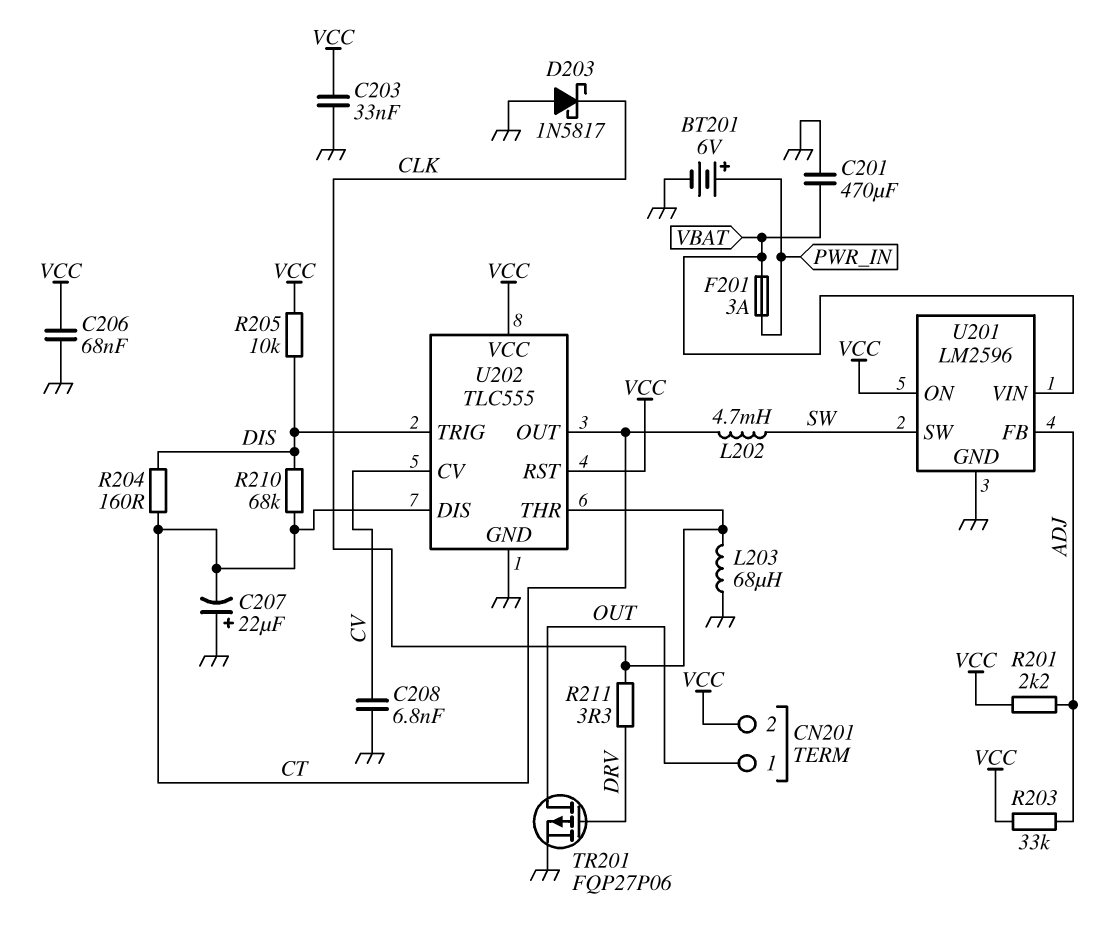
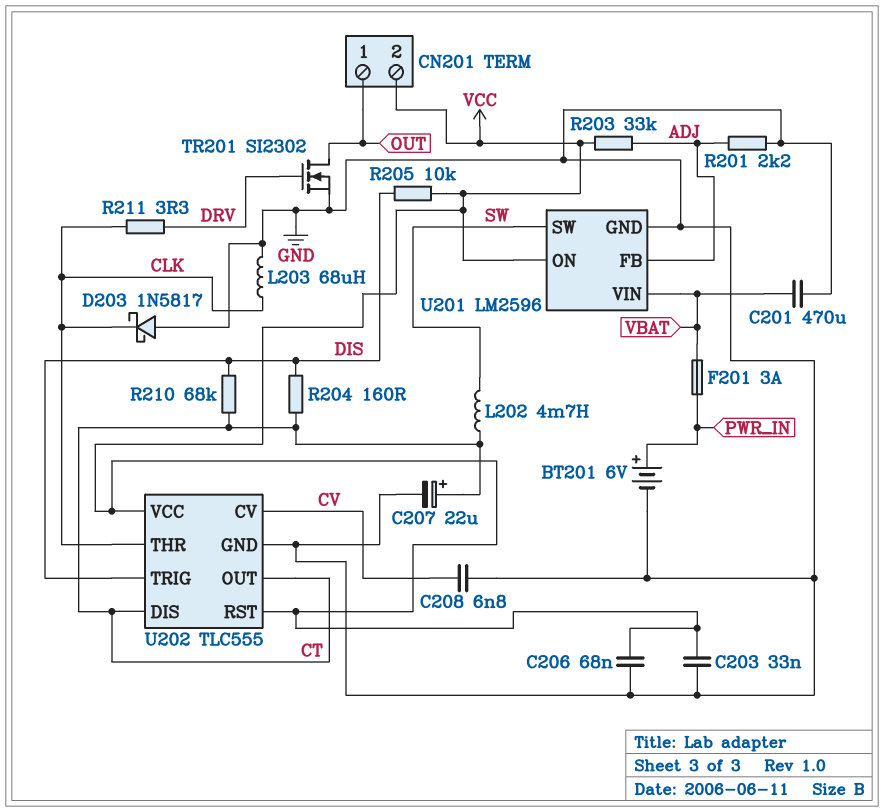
C207: 22uF (plus GND, minus CT) -> 22uF (plus CT, minus GND)
R201: 2.2k (ADJ, VCC) -> 2.2k (ADJ, GND)
TR201: PMOS FQP27P06 (G DRV, D OUT, S GND) -> NMOS SI2302 (G DRV, D OUT, S GND)

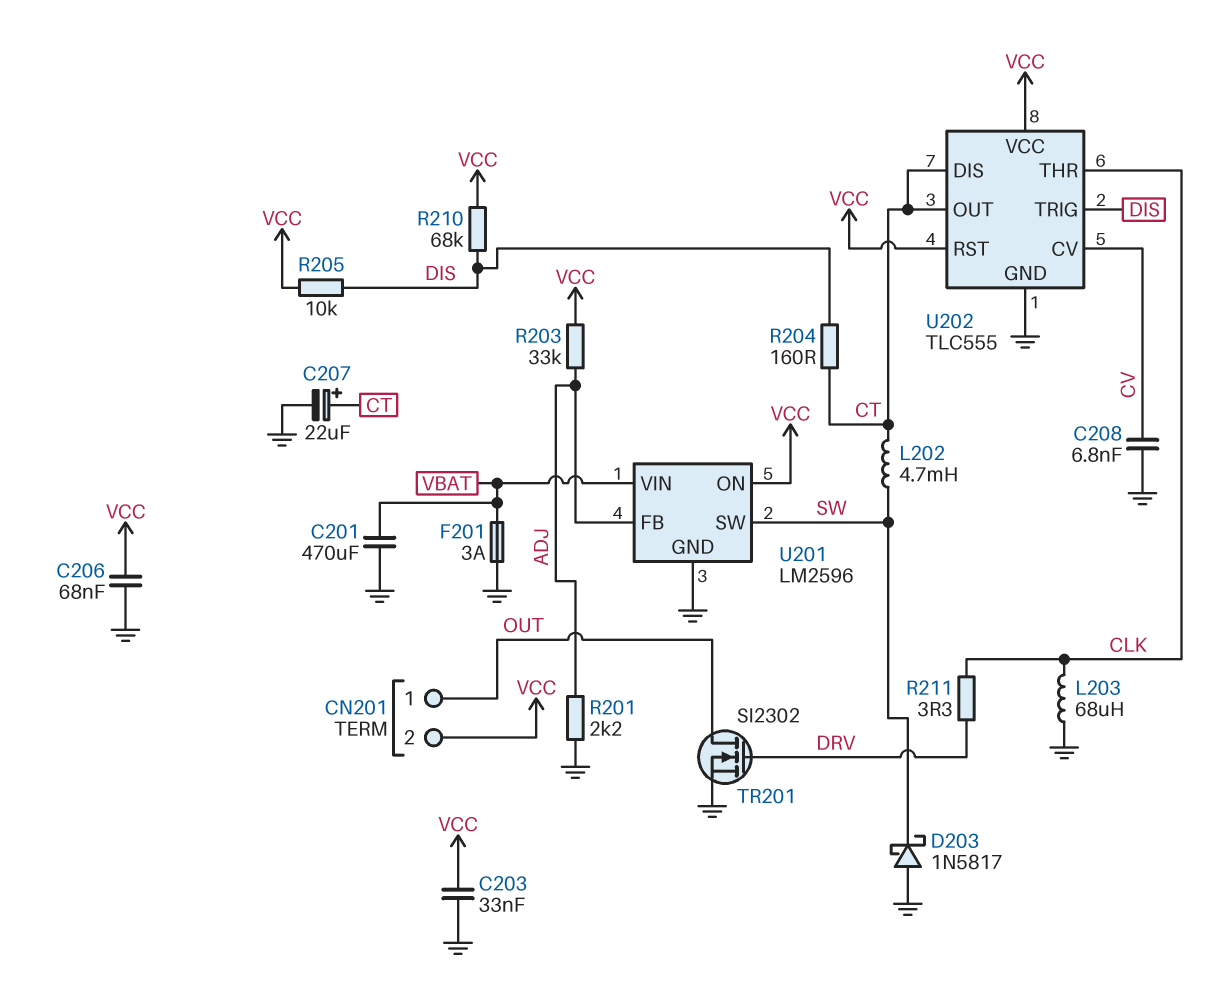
BT201: 6V (plus PWR_IN, minus GND) -> none
D203: schottky 1N5817 (A GND, K CLK) -> schottky 1N5817 (A GND, K SW)
F201: 3A (PWR_IN, VBAT) -> 3A (GND, VBAT)
R210: 68k (CT, DIS) -> 68k (DIS, VCC)

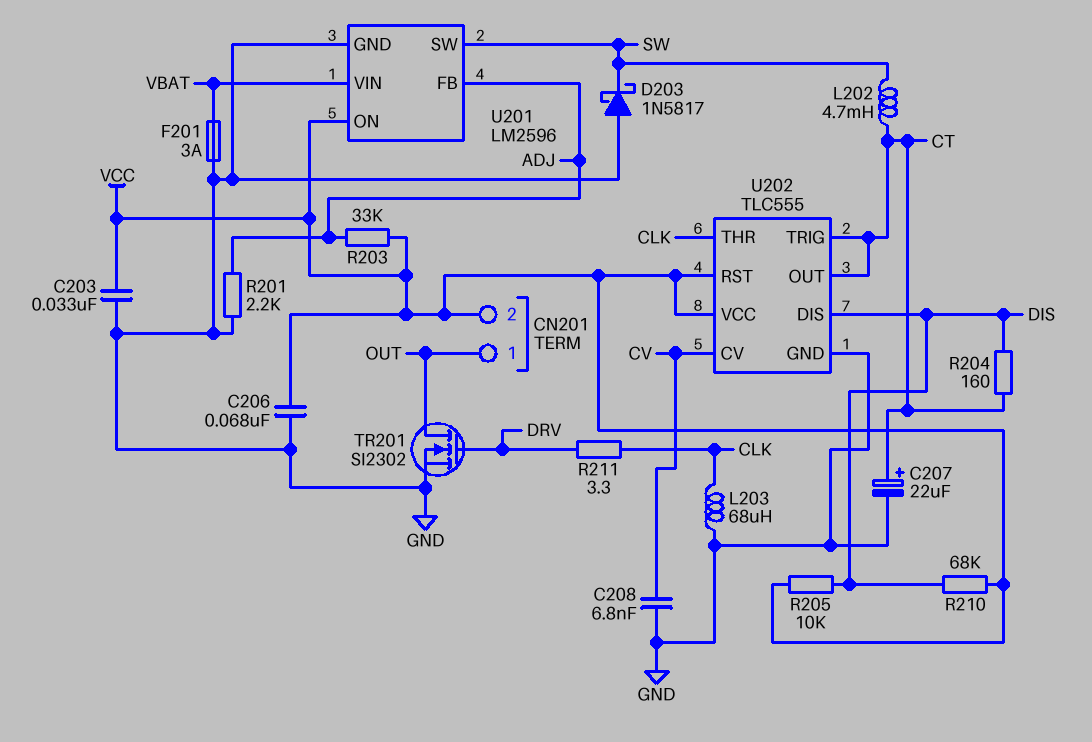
C201: 470uF (GND, VBAT) -> none
U202 pin DIS: CT -> DIS
U202 pin TRIG: DIS -> CT

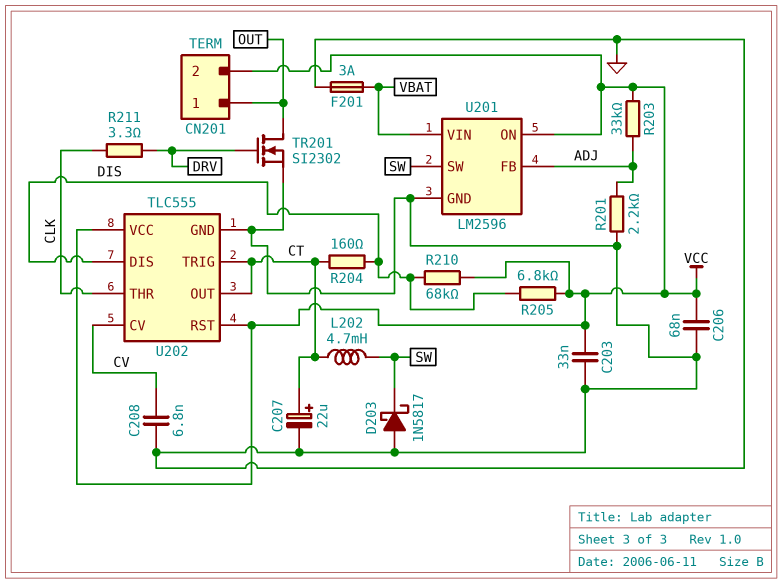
L203: 68uH (CLK, GND) -> none
R205: 10k (DIS, VCC) -> 6.8k (DIS, VCC)

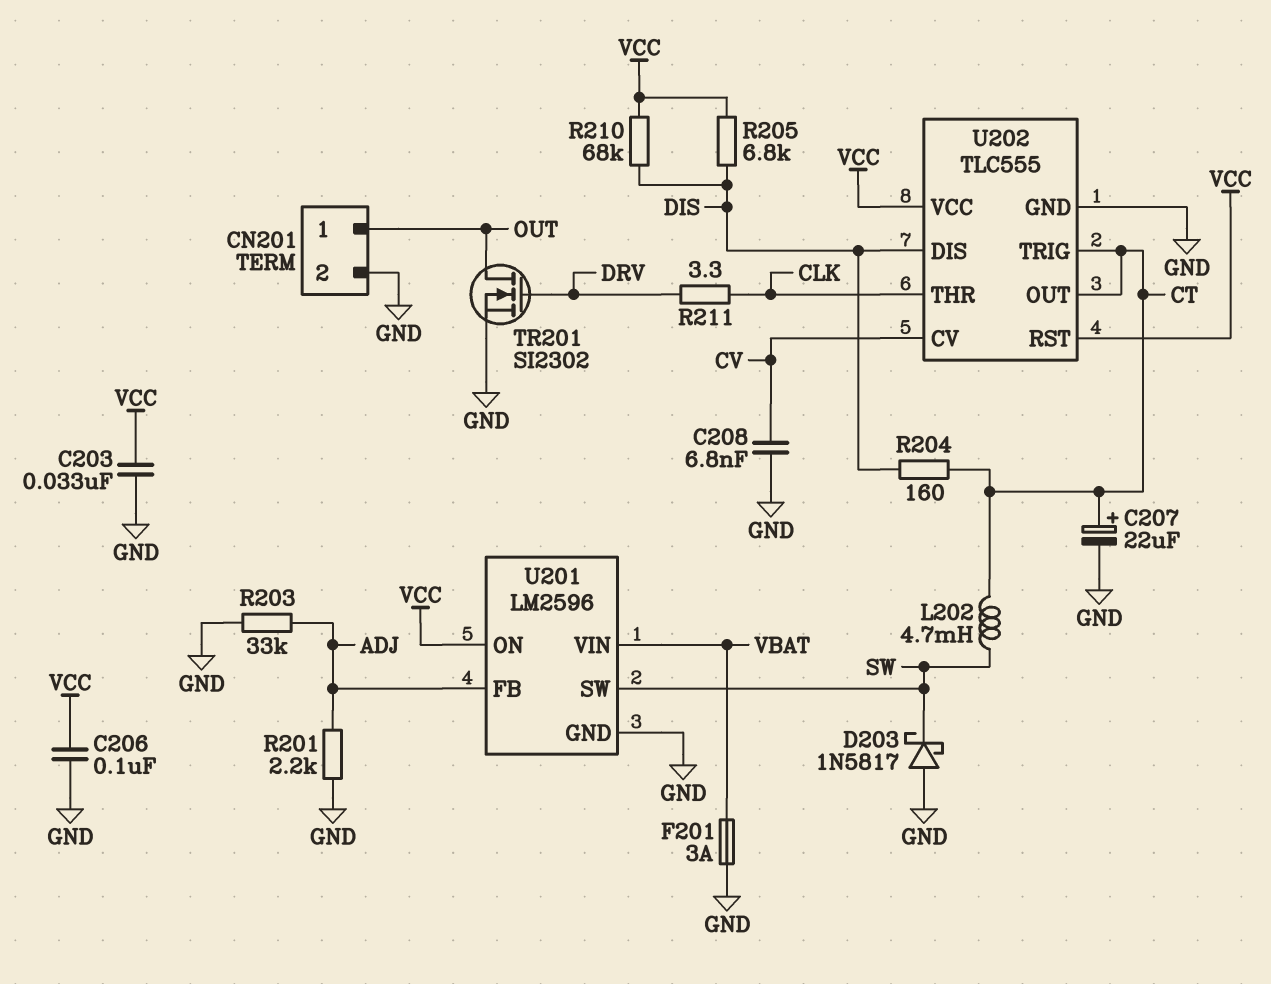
C206: 68nF (GND, VCC) -> 100nF (GND, VCC)
CN201 pin 2: VCC -> GND
R203: 33k (ADJ, VCC) -> 33k (ADJ, GND)

